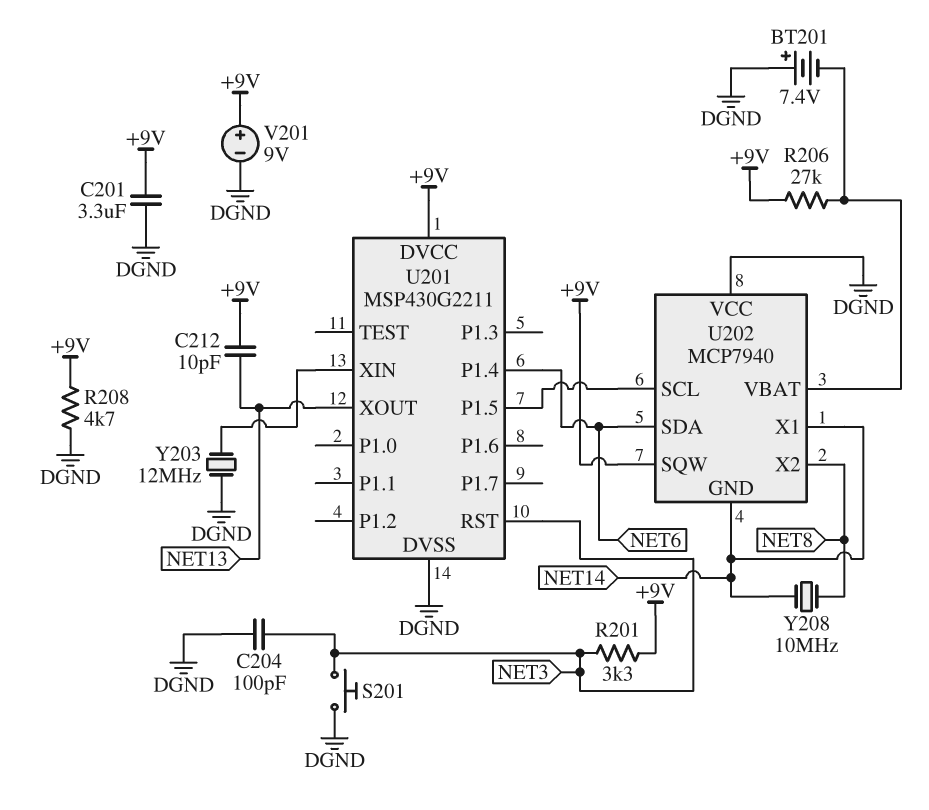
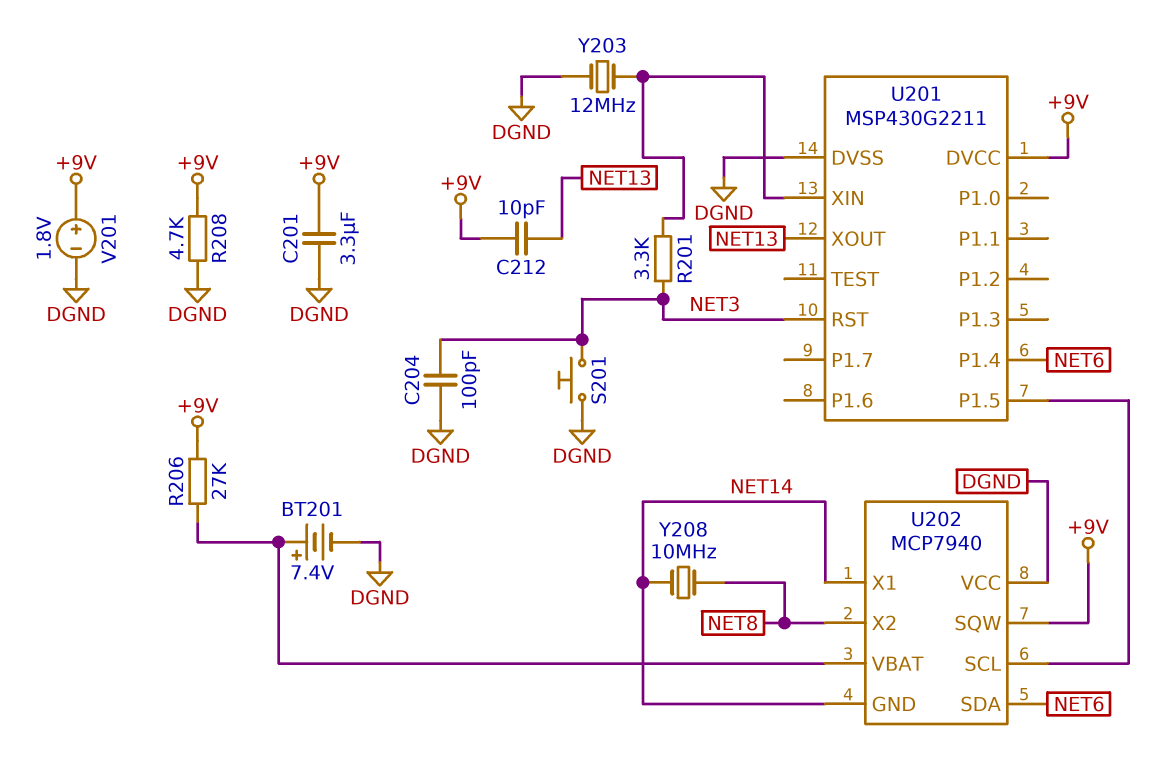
BT201: 7.4V (plus DGND, minus U202/VBAT) -> 7.4V (plus U202/VBAT, minus DGND)
R201: 3.3k (+9V, NET3) -> 3.3k (NET3, U201/XIN)
V201: 9V (plus +9V, minus DGND) -> 1.8V (plus +9V, minus DGND)

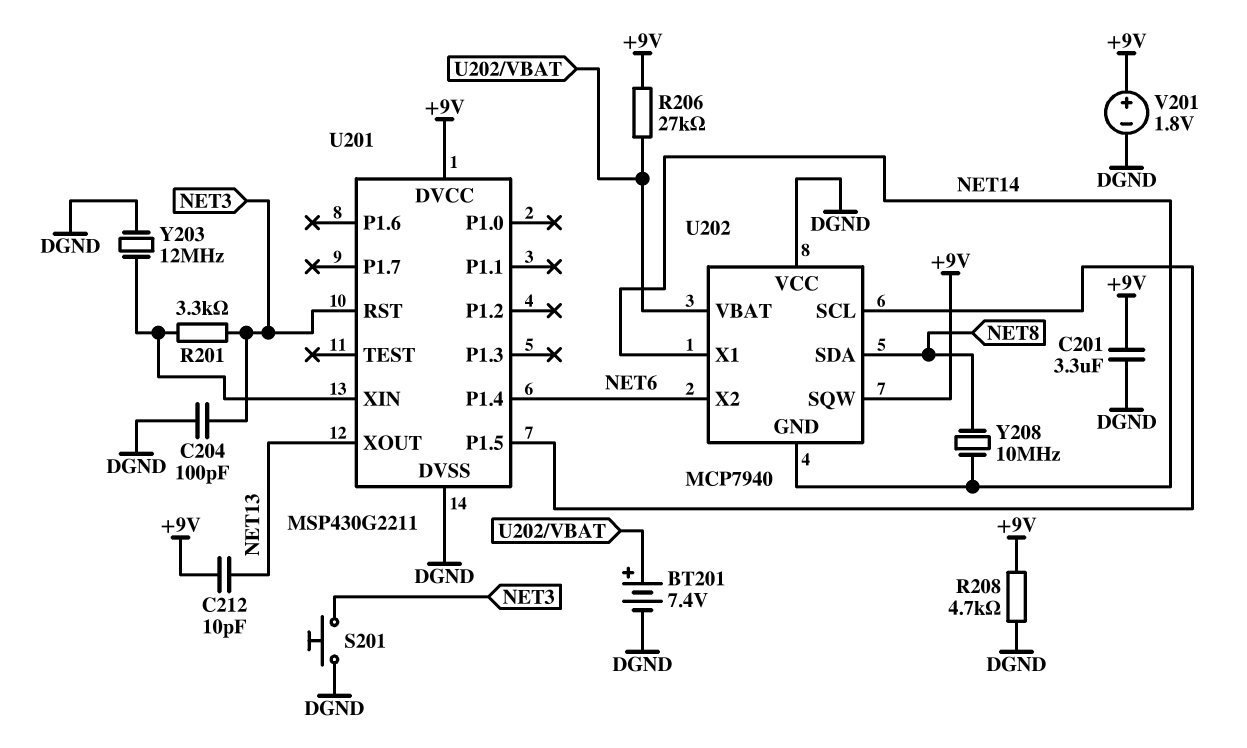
U202 pin SDA: NET6 -> NET8
U202 pin X2: NET8 -> NET6

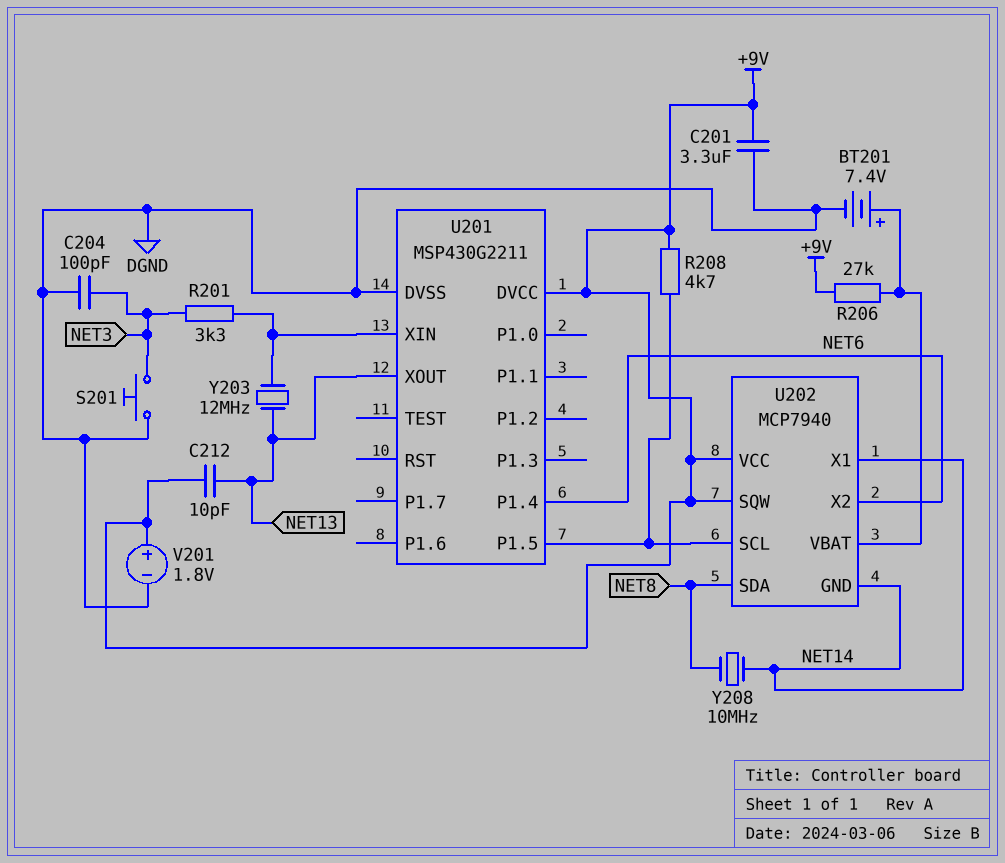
R208: 4.7k (+9V, DGND) -> 4.7k (+9V, U201/P1.5)
U201 pin RST: NET3 -> none
U202 pin VCC: DGND -> +9V
Y203: 12MHz (DGND, U201/XIN) -> 12MHz (NET13, U201/XIN)

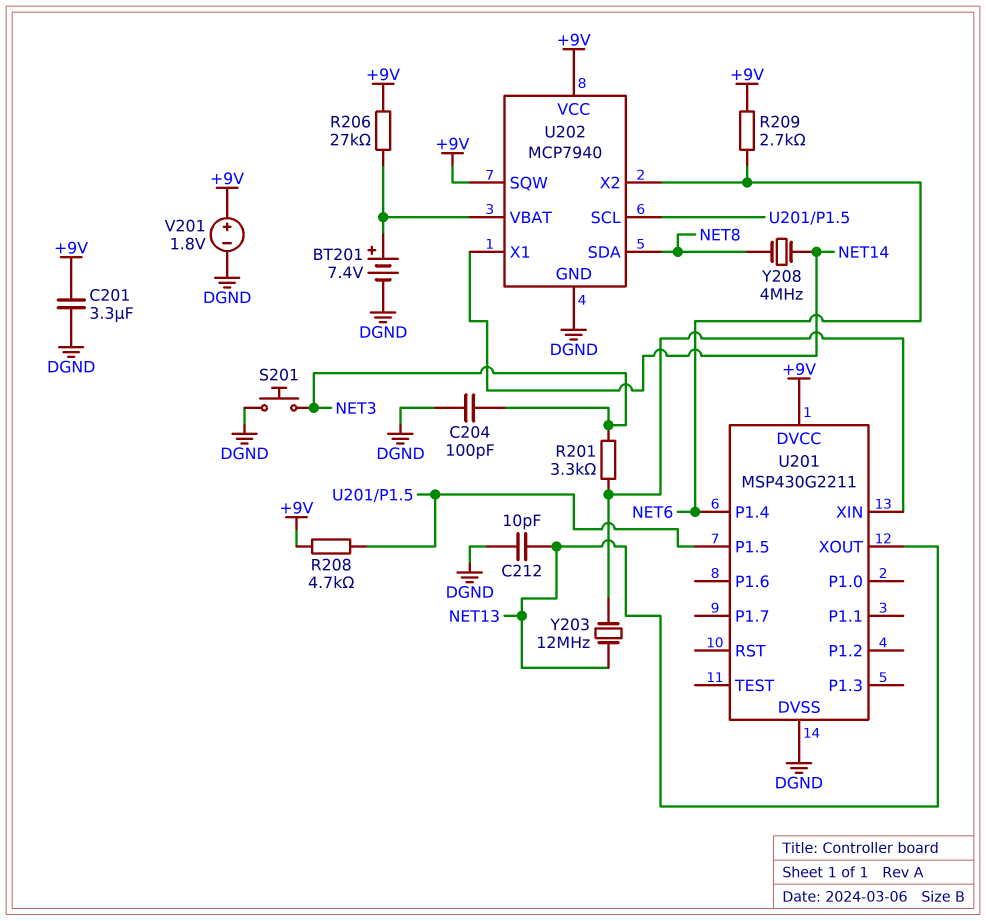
C212: 10pF (+9V, NET13) -> 10pF (DGND, NET13)
R209: none -> 2.7k (+9V, NET6)
U202 pin GND: NET14 -> DGND
Y208: 10MHz (NET8, NET14) -> 4MHz (NET8, NET14)

